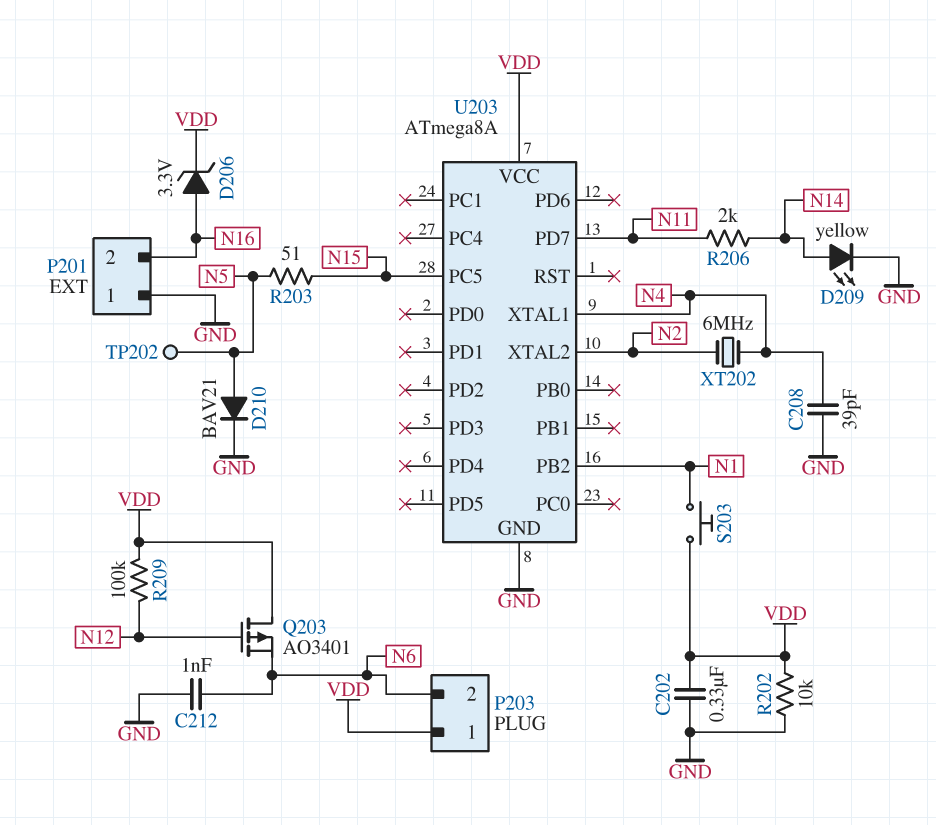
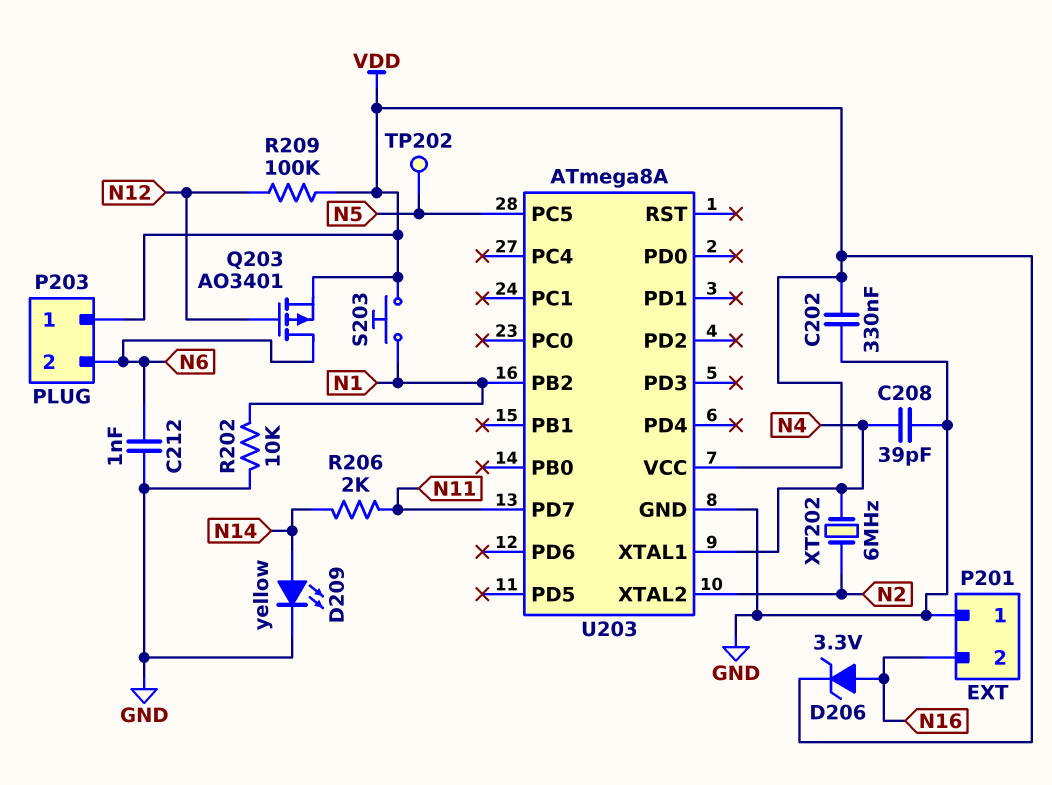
D210: diode BAV21 (A N5, K GND) -> none
Q203: PMOS AO3401 (G N12, D VDD, S N6) -> PMOS AO3401 (G N12, D N6, S VDD)
R202: 10k (GND, VDD) -> 10k (GND, N1)
R203: 51 (N5, N15) -> none
U203 pin PC5: N15 -> N5

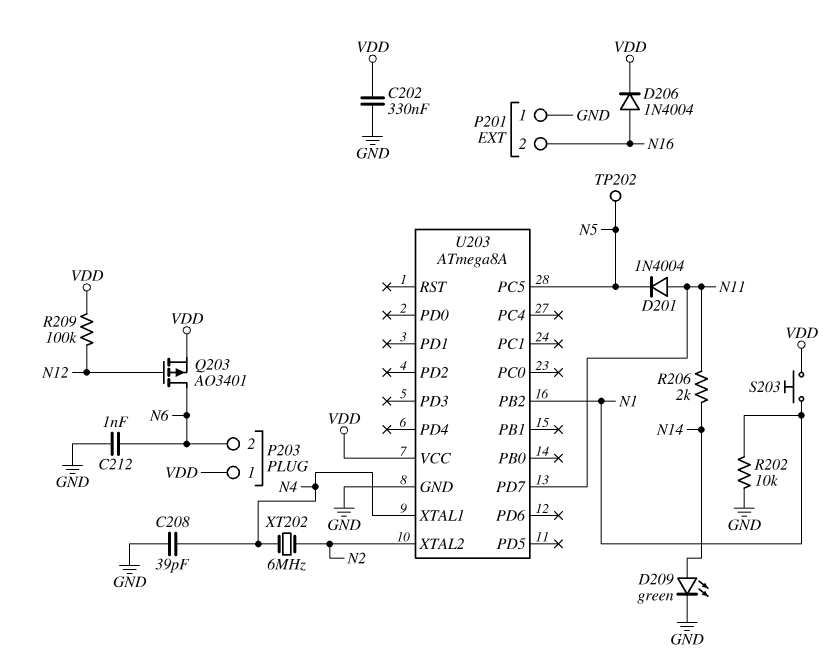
D201: none -> diode 1N4004 (A N11, K N5)
D206: zener 3.3V (A N16, K VDD) -> diode 1N4004 (A N16, K VDD)
D209: LED yellow (A N14, K GND) -> LED green (A N14, K GND)

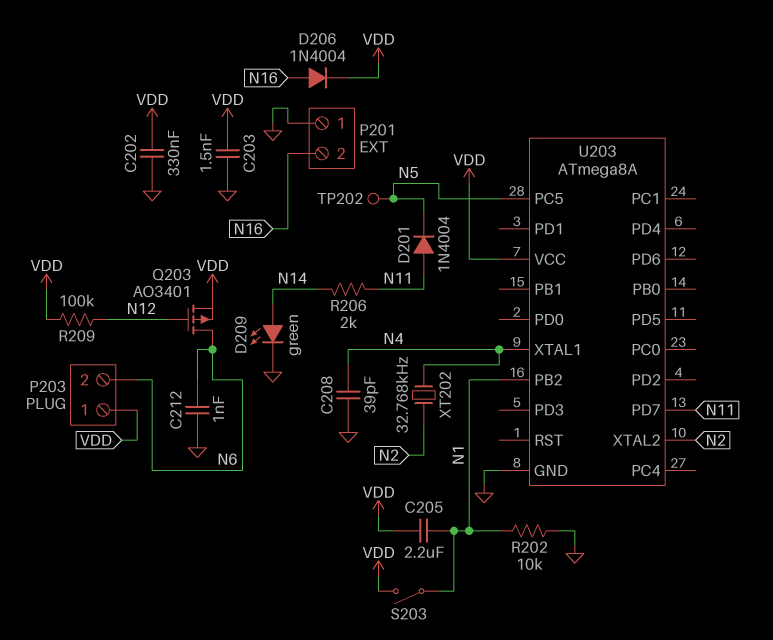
C203: none -> 1.5nF (GND, VDD)
C205: none -> 2.2uF (N1, VDD)
S203: button (N1, VDD) -> switch (N1, VDD)
XT202: 6MHz (N2, N4) -> 32.768kHz (N2, N4)

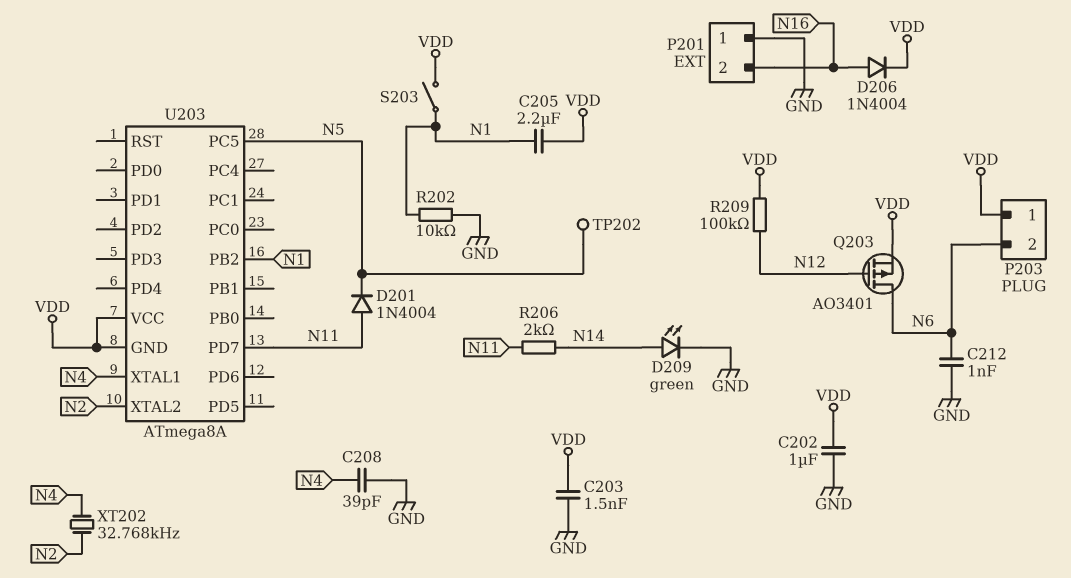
C202: 330nF (GND, VDD) -> 1uF (GND, VDD)
U203 pin GND: GND -> VDD

